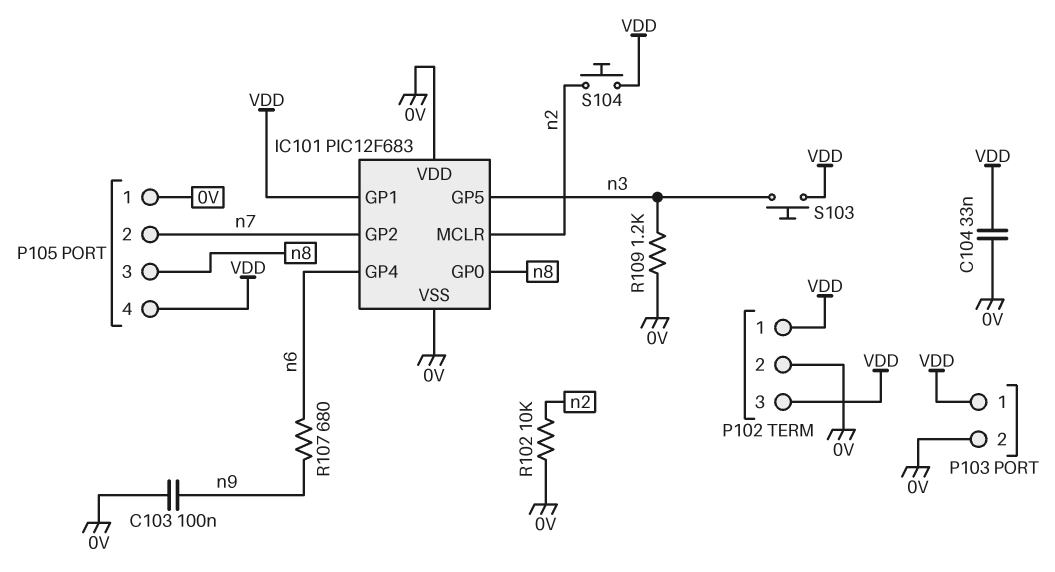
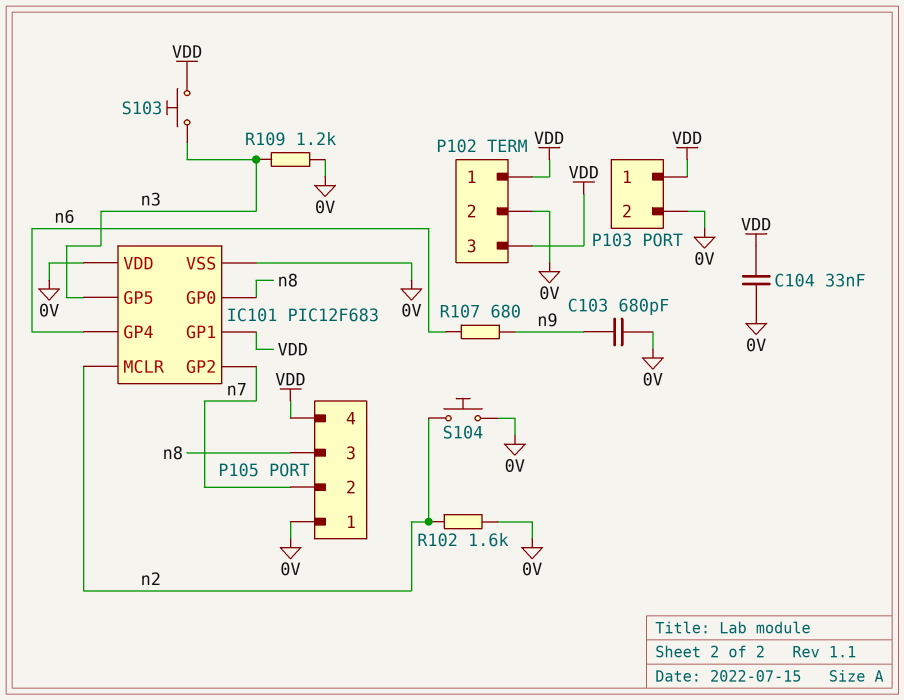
C103: 100nF (0V, n9) -> 680pF (0V, n9)
R102: 10k (0V, n2) -> 1.6k (0V, n2)
S104: button (VDD, n2) -> button (0V, n2)

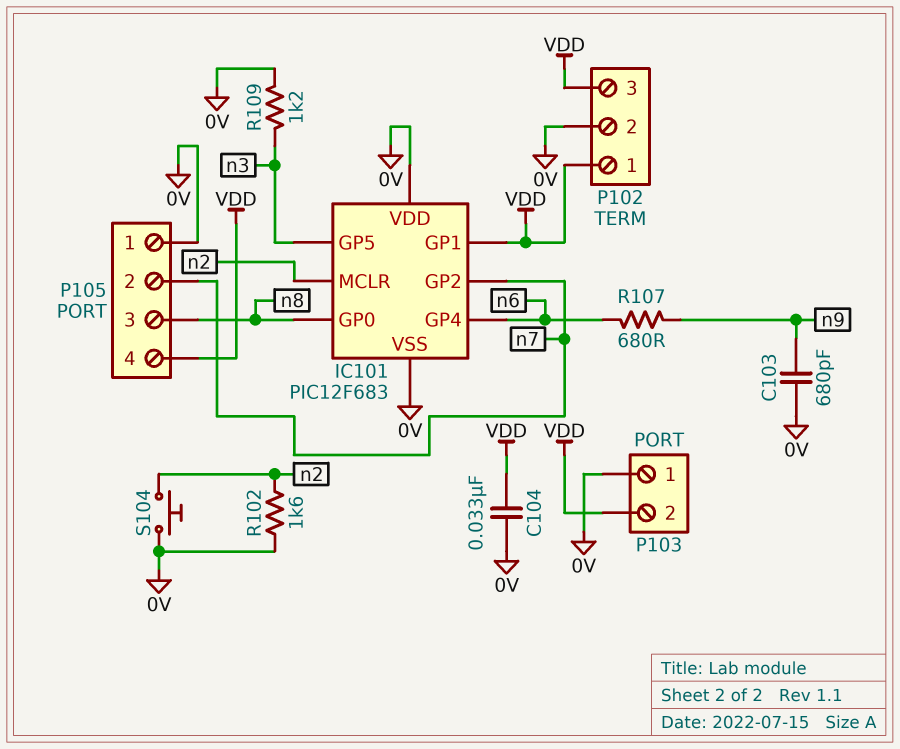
P103 pin 1: VDD -> 0V
P103 pin 2: 0V -> VDD
S103: button (VDD, n3) -> none

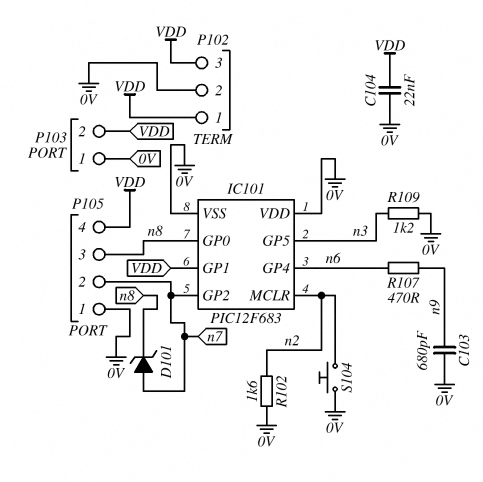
C104: 33nF (0V, VDD) -> 22nF (0V, VDD)
D101: none -> zener (A n7, K n8)
R107: 680 (n6, n9) -> 470 (n6, n9)

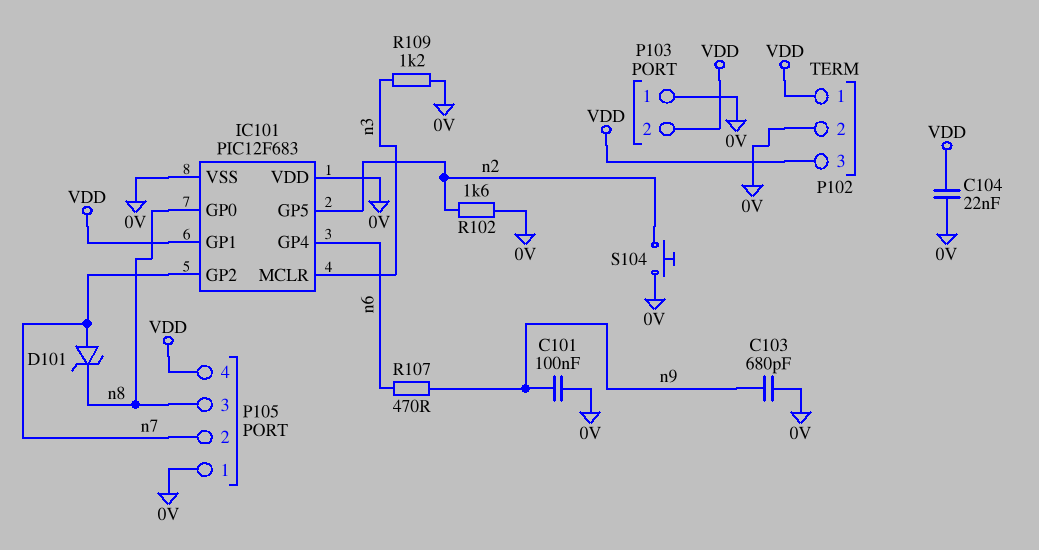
C101: none -> 100nF (0V, n9)
IC101 pin GP5: n3 -> n2
IC101 pin MCLR: n2 -> n3

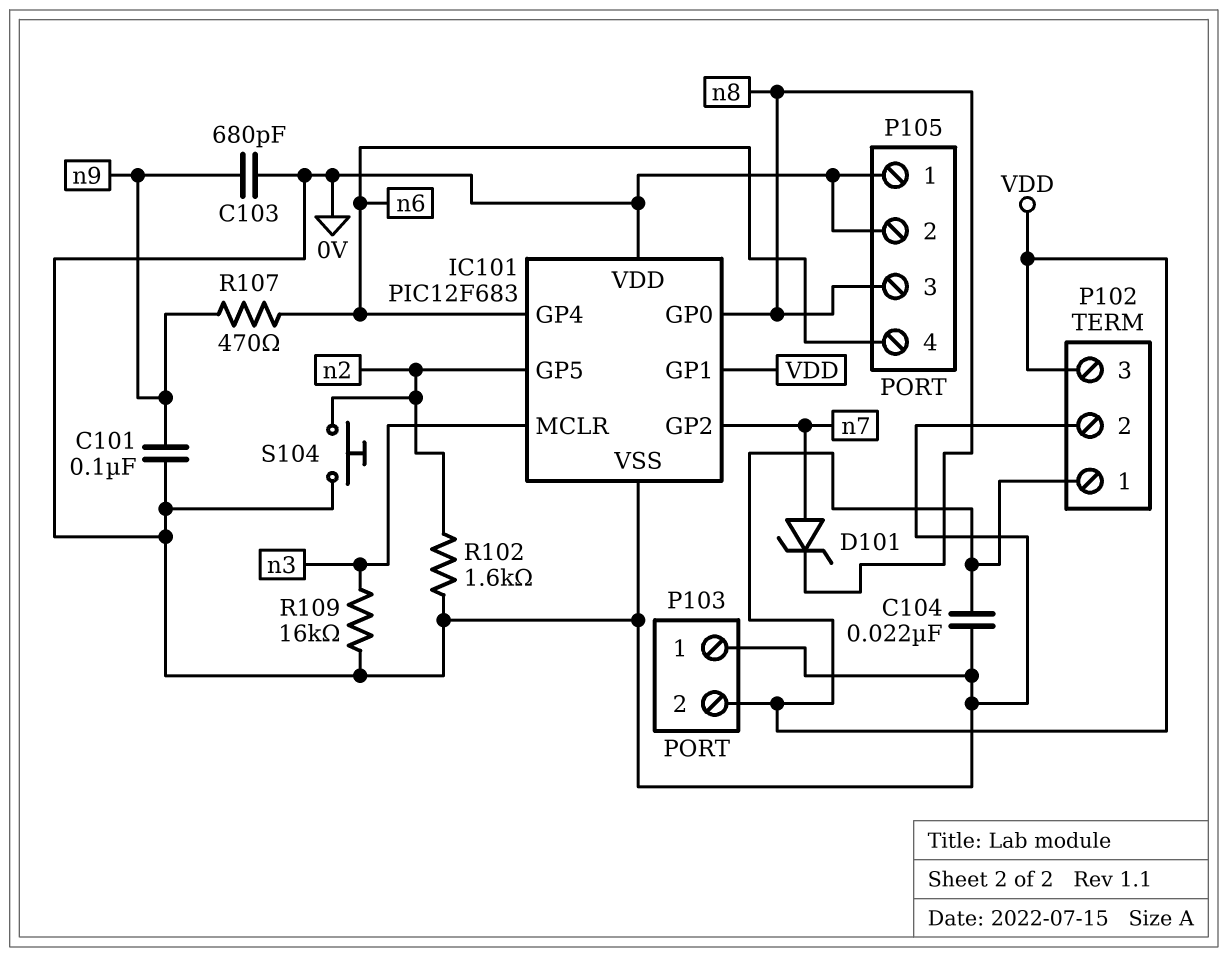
P105 pin 2: n7 -> 0V
P105 pin 4: VDD -> n6
R109: 1.2k (0V, n3) -> 16k (0V, n3)

